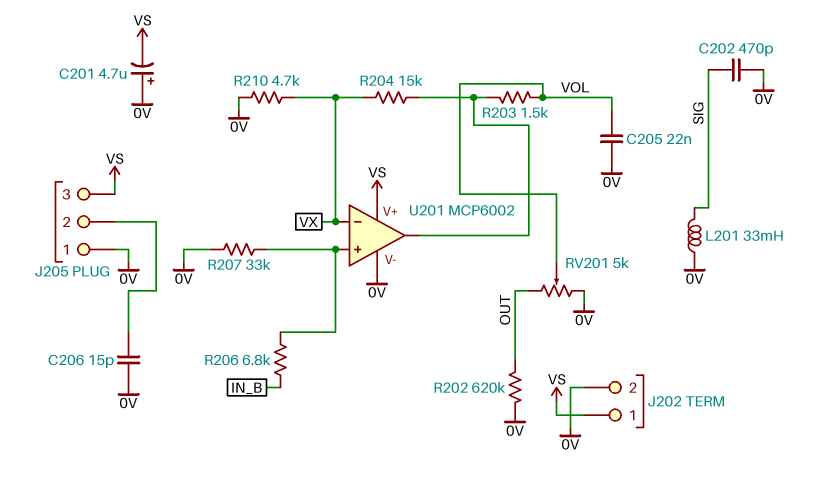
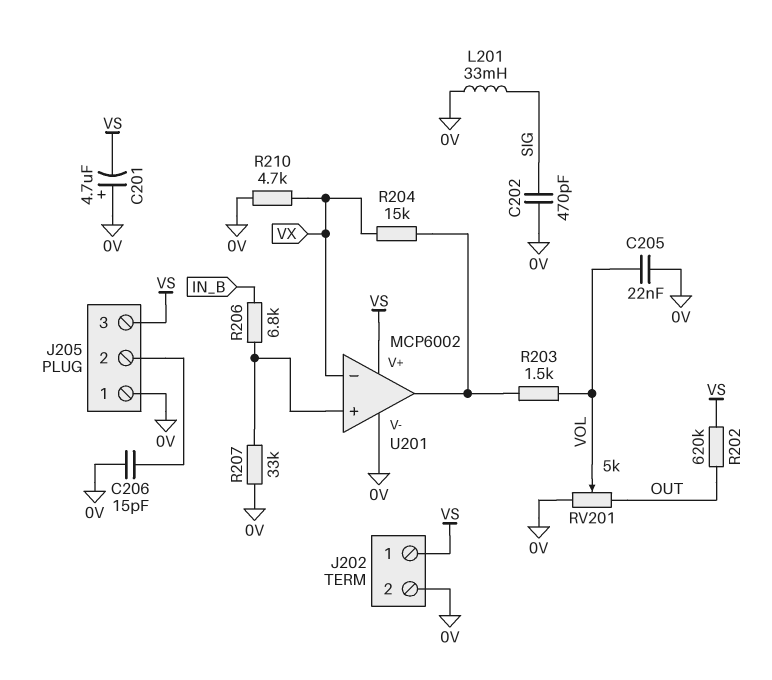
R202: 620k (0V, OUT) -> 620k (OUT, VS)

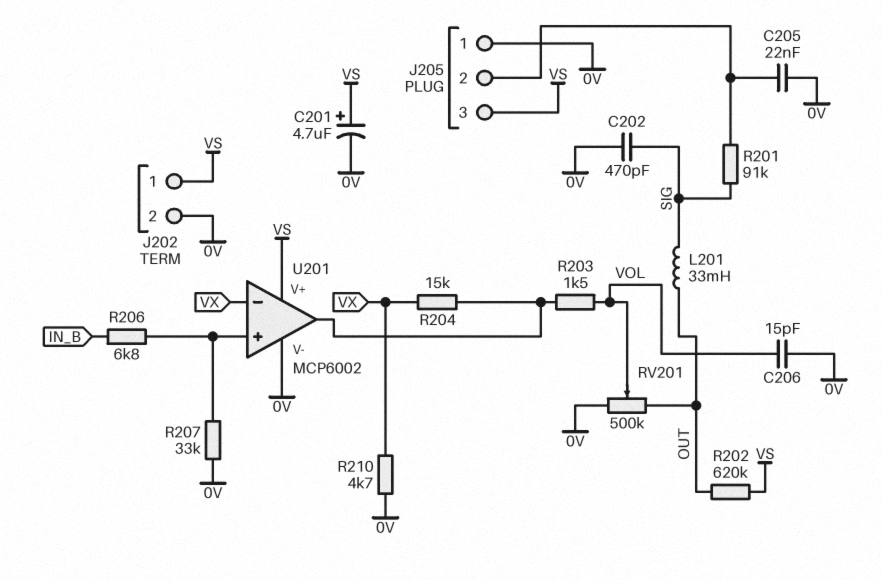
C201: 4.7uF (plus 0V, minus VS) -> 4.7uF (plus VS, minus 0V)
C205: 22nF (0V, VOL) -> 22nF (0V, J205/2)
C206: 15pF (0V, J205/2) -> 15pF (0V, VOL)
L201: 33mH (0V, SIG) -> 33mH (OUT, SIG)
R201: none -> 91k (J205/2, SIG)
RV201: 5k (0V, OUT, wiper VOL) -> 500k (0V, OUT, wiper VOL)

